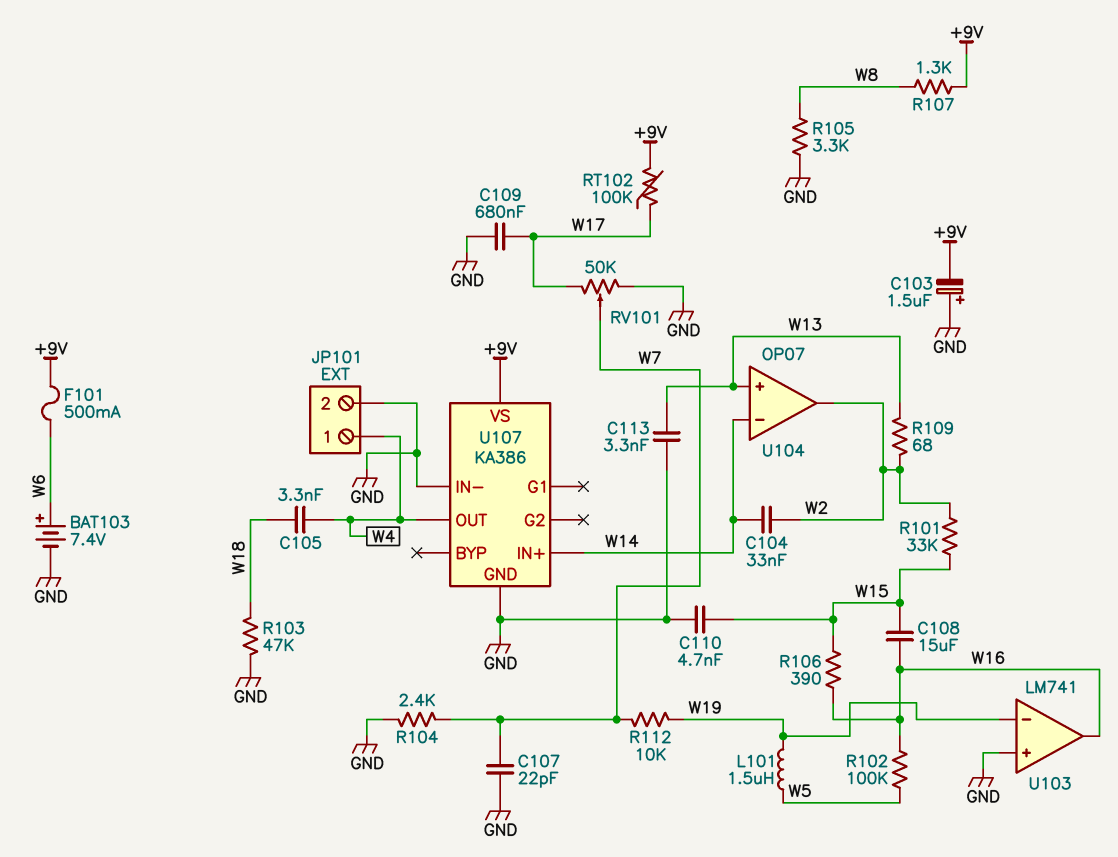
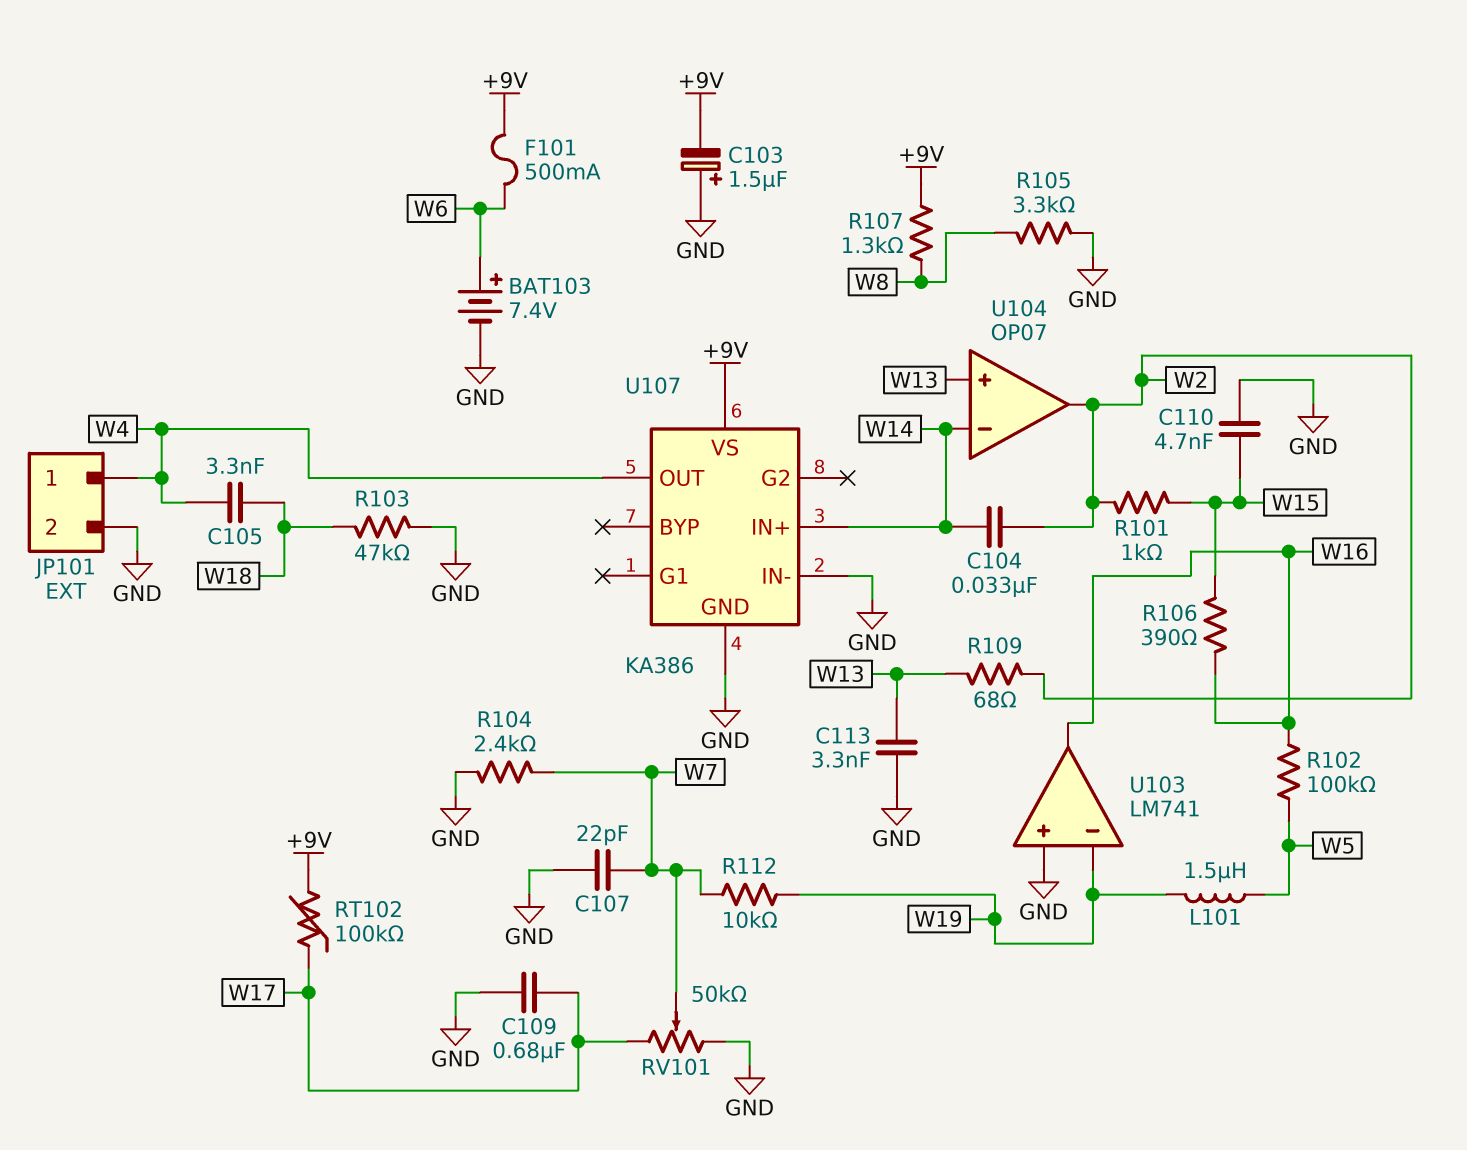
C108: 15uF (W15, W16) -> none
R101: 33k (W2, W15) -> 1k (W2, W15)

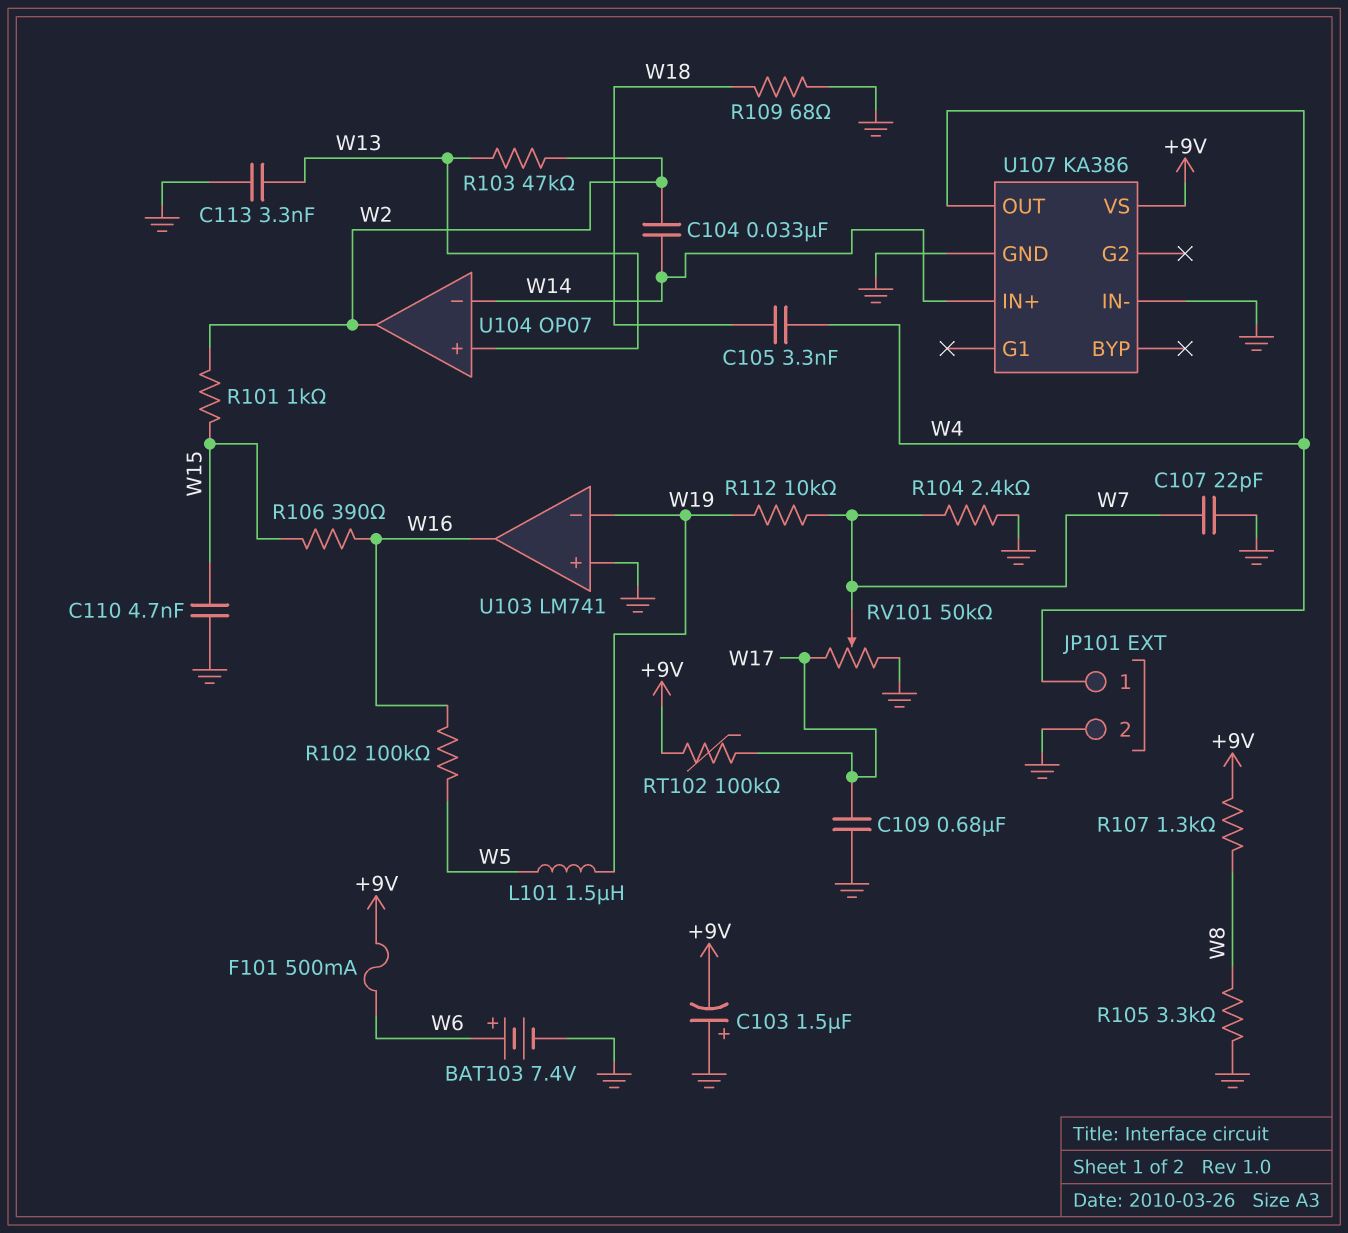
R103: 47k (GND, W18) -> 47k (W2, W13)
R109: 68 (W2, W13) -> 68 (GND, W18)

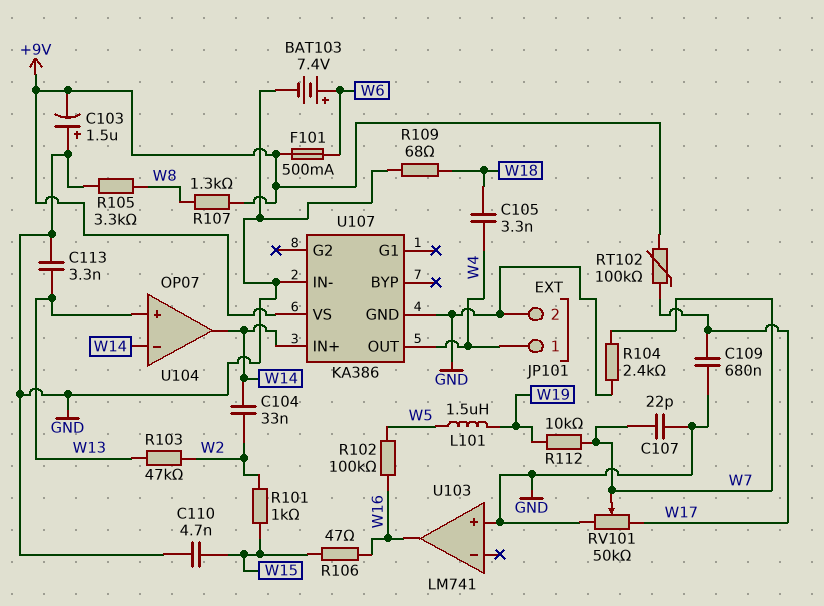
R106: 390 (W15, W16) -> 47 (W15, W16)
U103 pin in-: W19 -> none
U104 pin out: W2 -> W14

